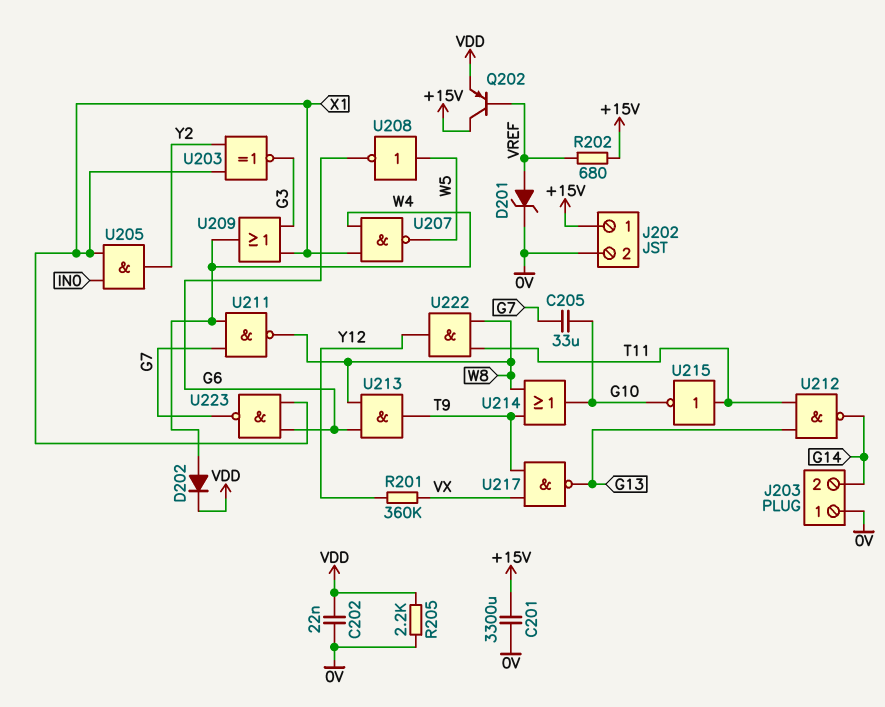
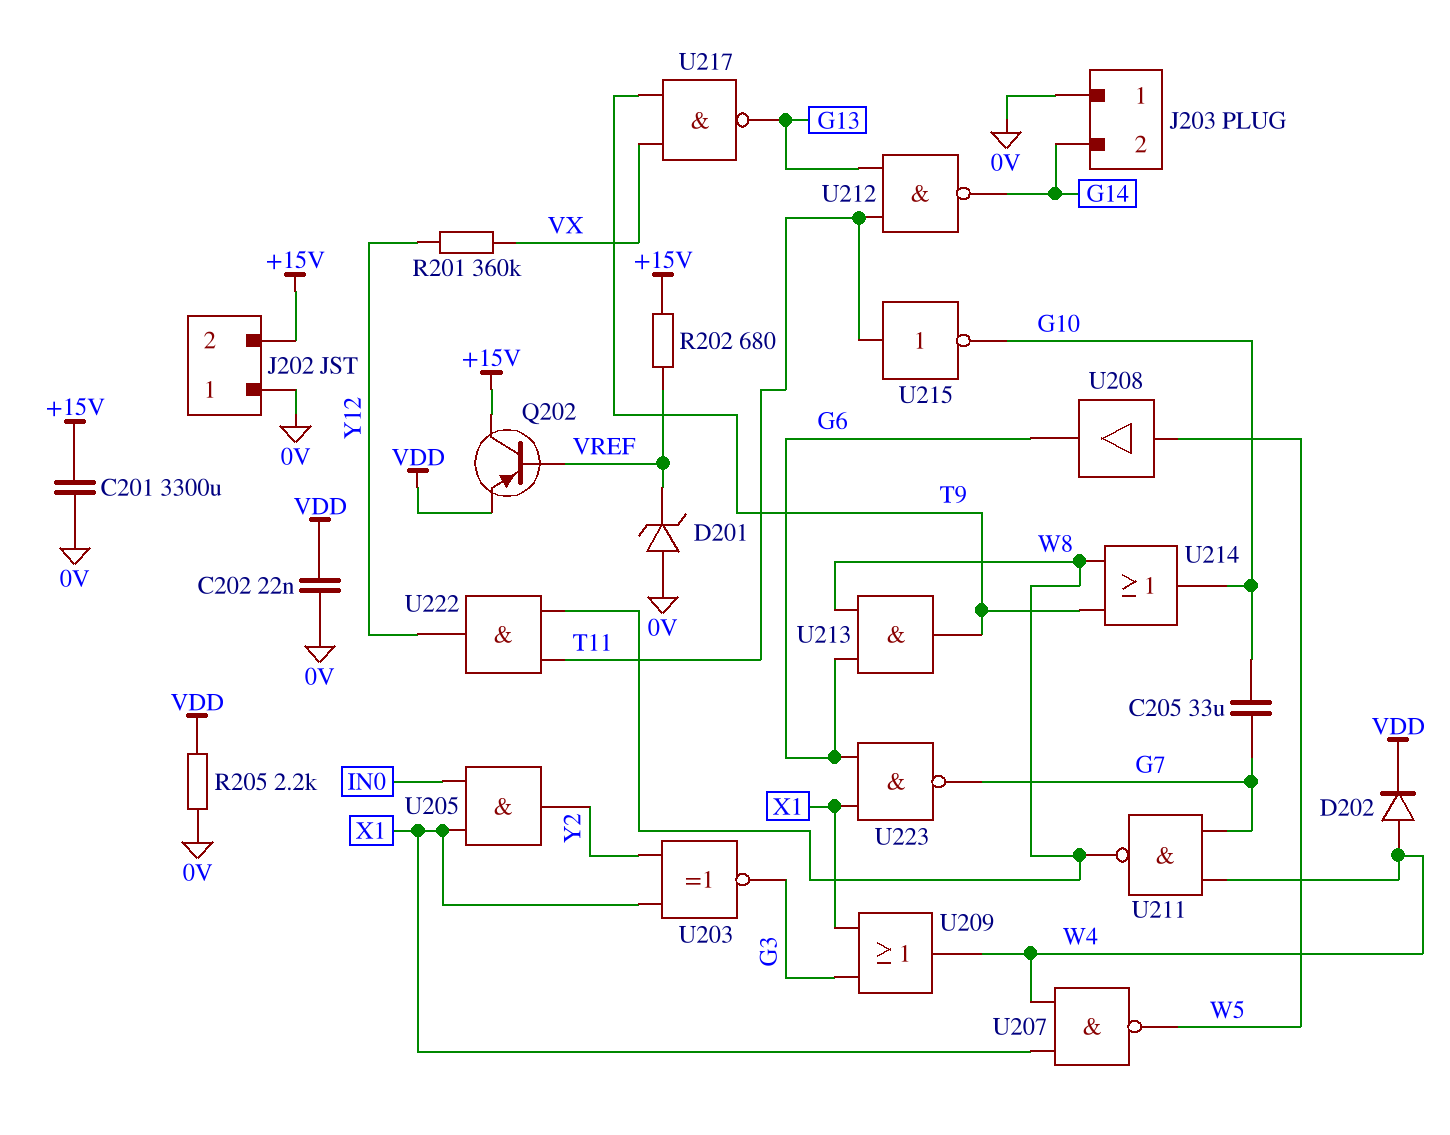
D201: zener (A VREF, K 0V) -> zener (A 0V, K VREF)
J202 pin 1: +15V -> 0V
J202 pin 2: 0V -> +15V
U208: NOT (in W5, out G6) -> buffer (in W5, out G6)

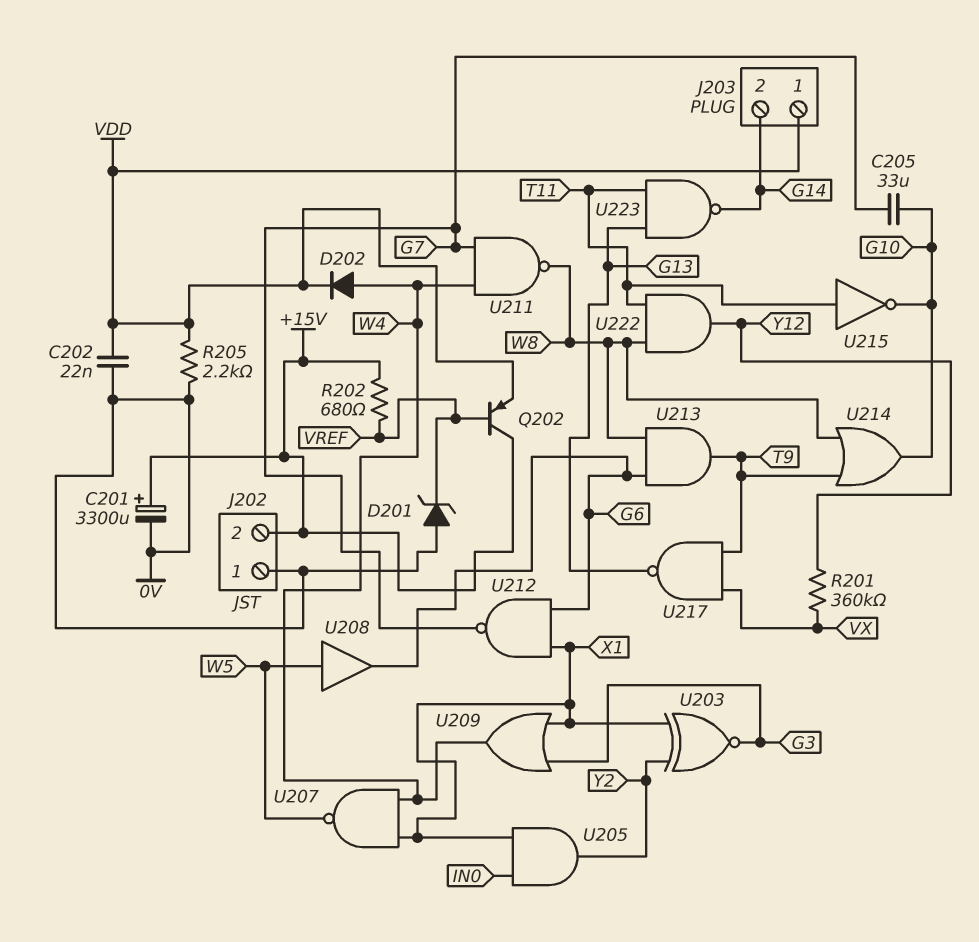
C201: 3300uF (+15V, 0V) -> 3300uF (plus +15V, minus 0V)
J203 pin 1: 0V -> VDD
U212: NAND (in G13, in T11, out G14) -> NAND (in G6, in X1, out G7)
U223: NAND (in G6, in X1, out G7) -> NAND (in G13, in T11, out G14)

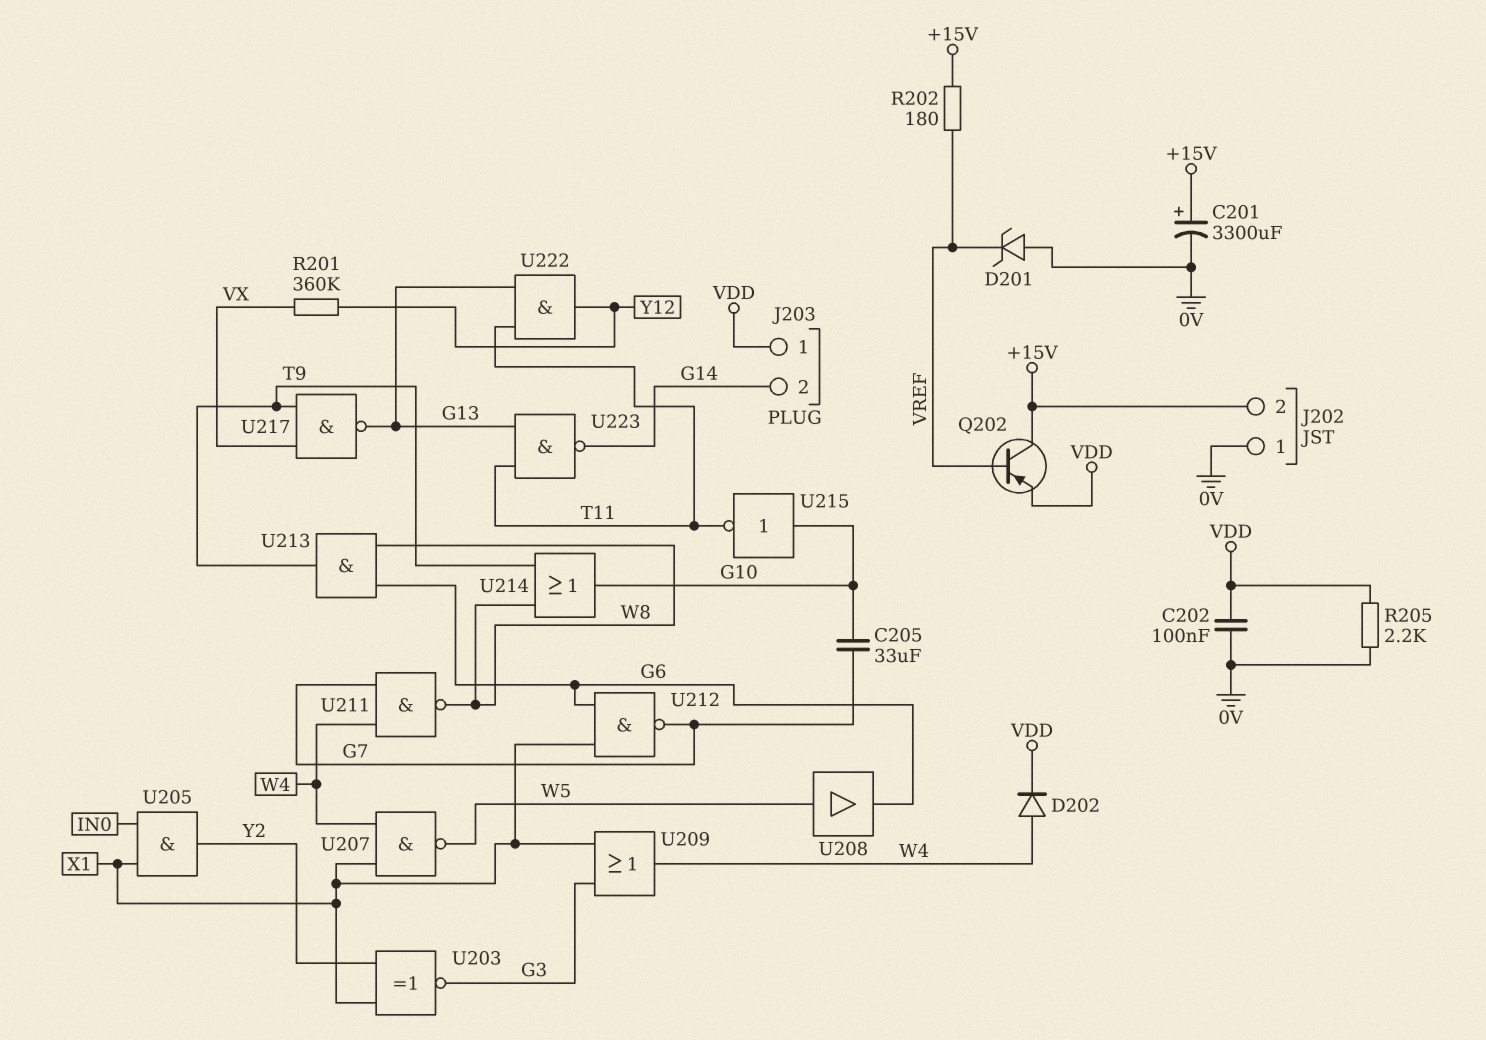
C202: 22nF (0V, VDD) -> 100nF (0V, VDD)
R202: 680 (+15V, VREF) -> 180 (+15V, VREF)
U215: NOT (in T11, out G10) -> NOT (in G10, out T11)
U222: AND (in T11, in W8, out Y12) -> AND (in G13, in T11, out Y12)

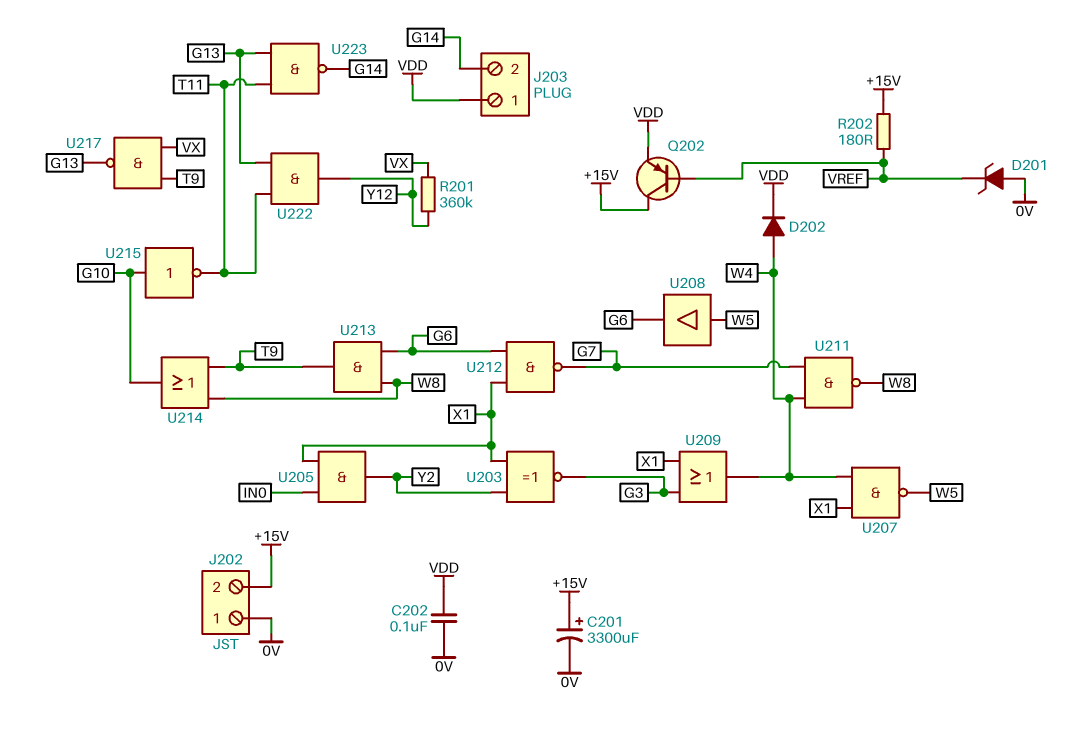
C205: 33uF (G7, G10) -> none
R205: 2.2k (0V, VDD) -> none

